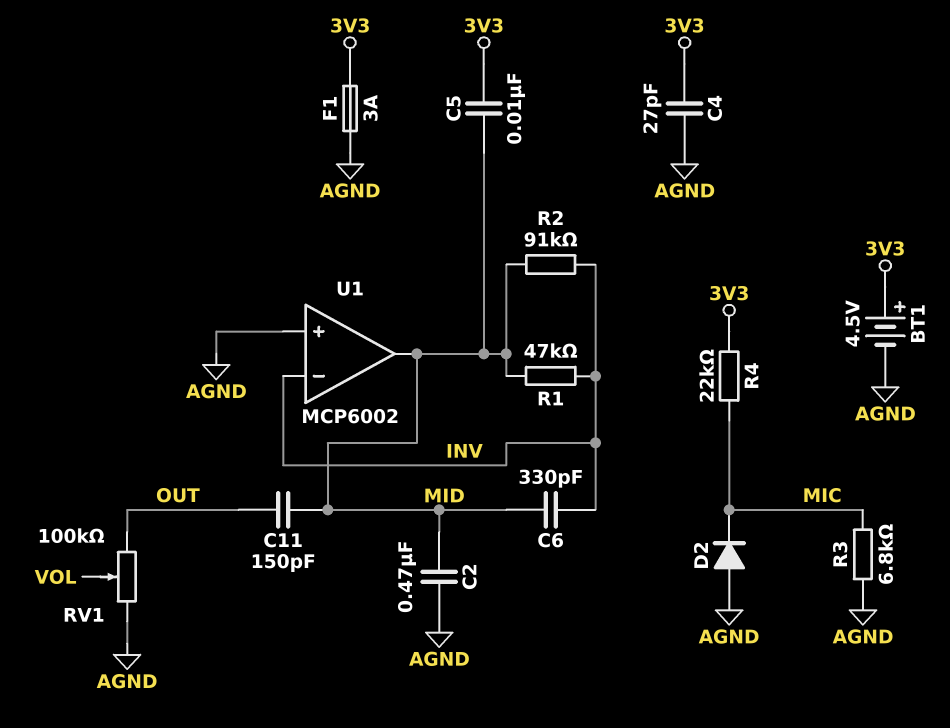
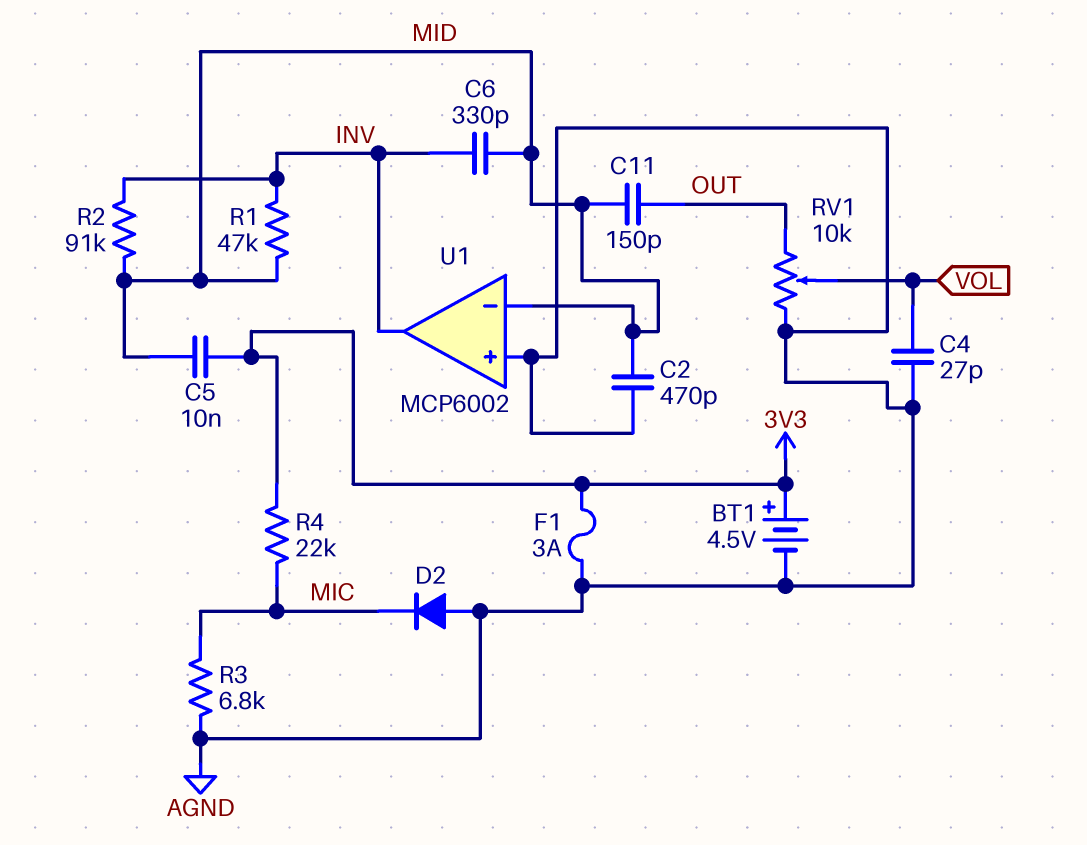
C2: 470nF (AGND, MID) -> 470pF (AGND, MID)
C4: 27pF (3V3, AGND) -> 27pF (AGND, VOL)
RV1: 100k (AGND, OUT, wiper VOL) -> 10k (AGND, OUT, wiper VOL)
U1 pin in-: INV -> MID
U1 pin out: MID -> INV

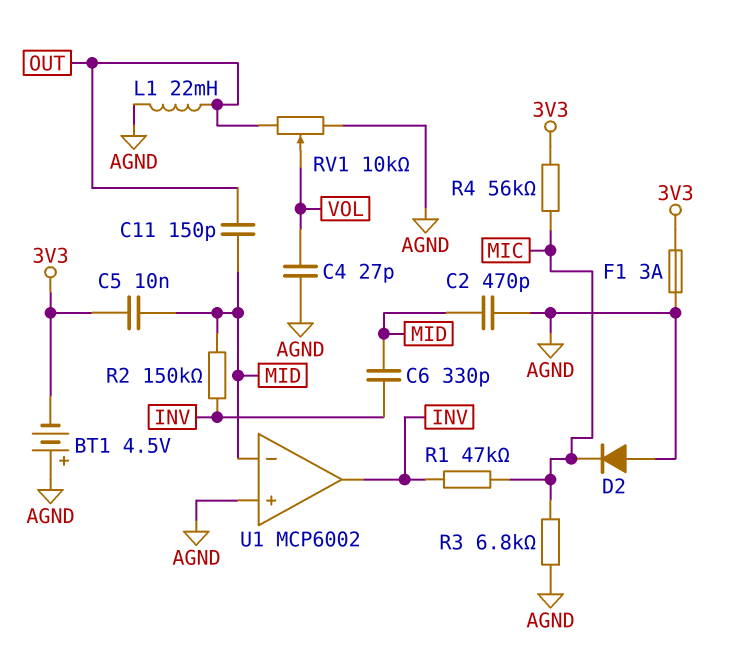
BT1: 4.5V (plus 3V3, minus AGND) -> 4.5V (plus AGND, minus 3V3)
L1: none -> 22mH (AGND, OUT)
R1: 47k (INV, MID) -> 47k (INV, MIC)
R2: 91k (INV, MID) -> 150k (INV, MID)
R4: 22k (3V3, MIC) -> 56k (3V3, MIC)

